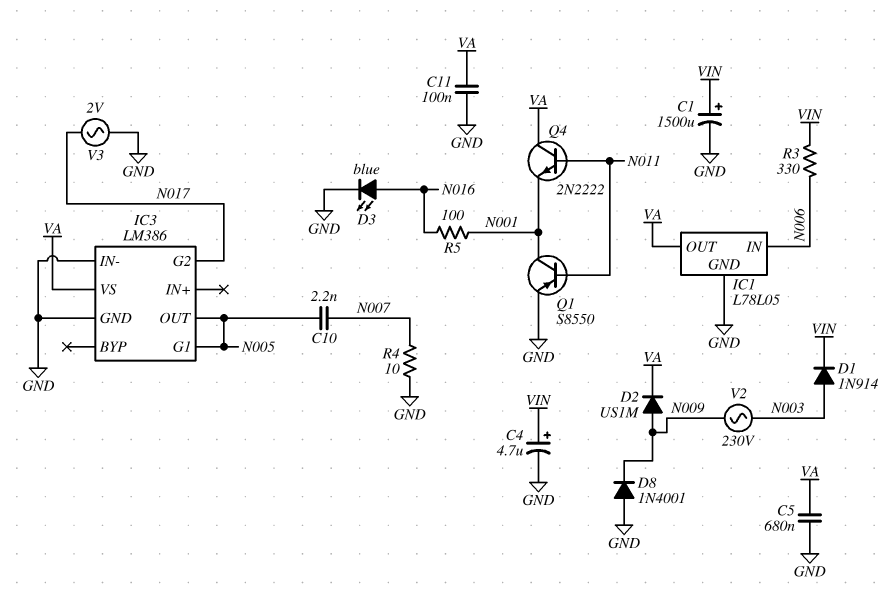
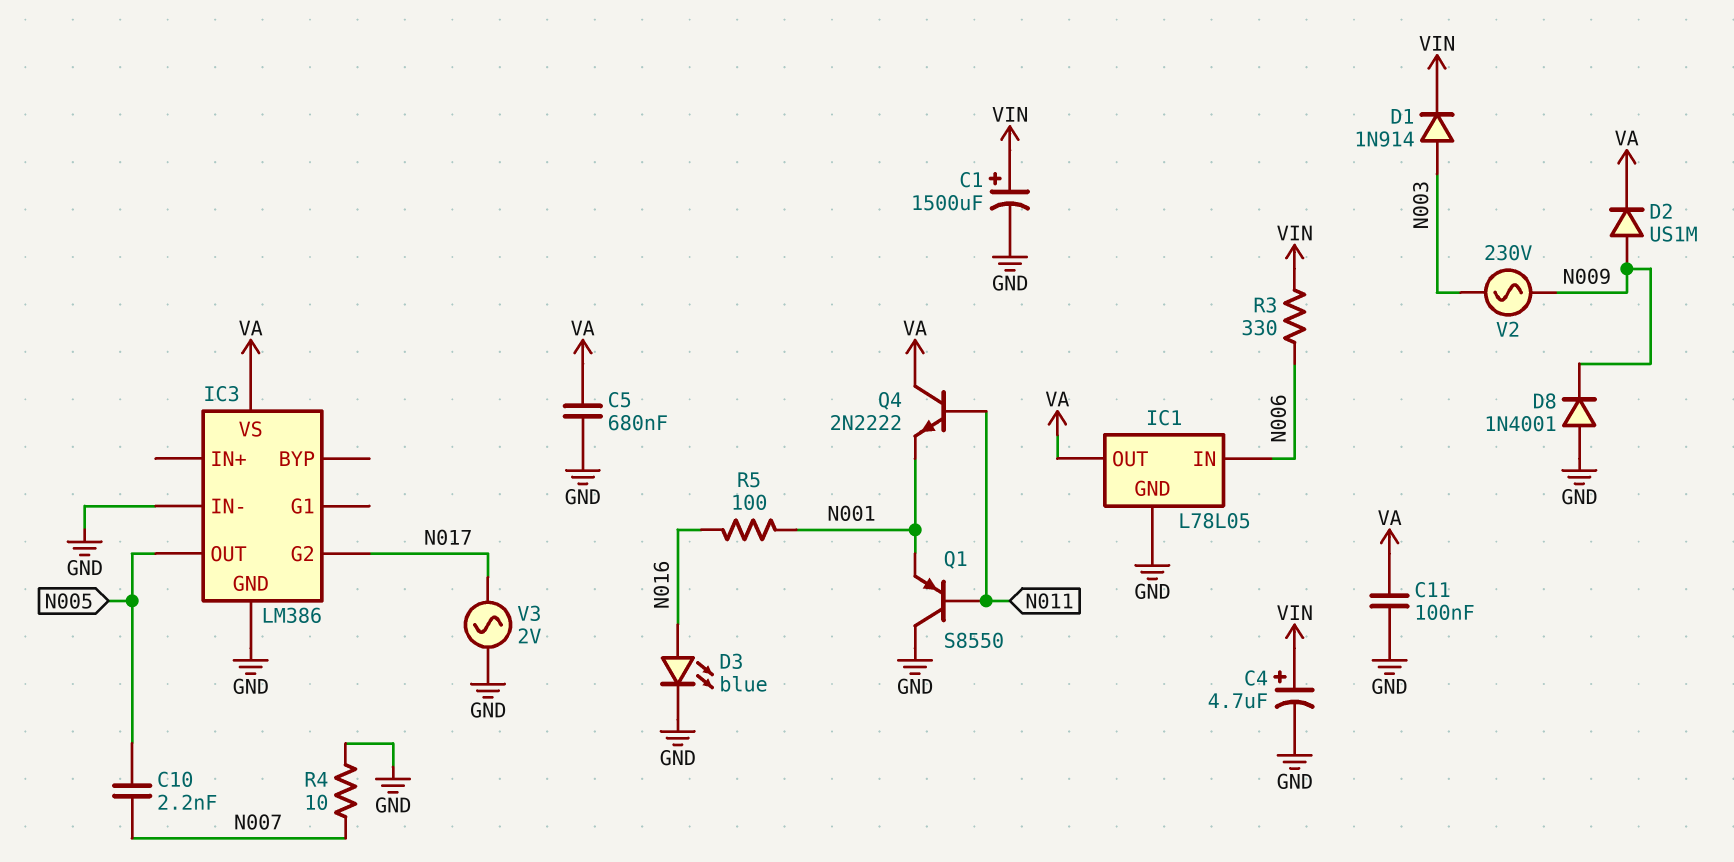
IC3 pin G1: N005 -> none
Q1: PNP S8550 (B N011, C N001, E GND) -> PNP S8550 (B N011, C GND, E N001)

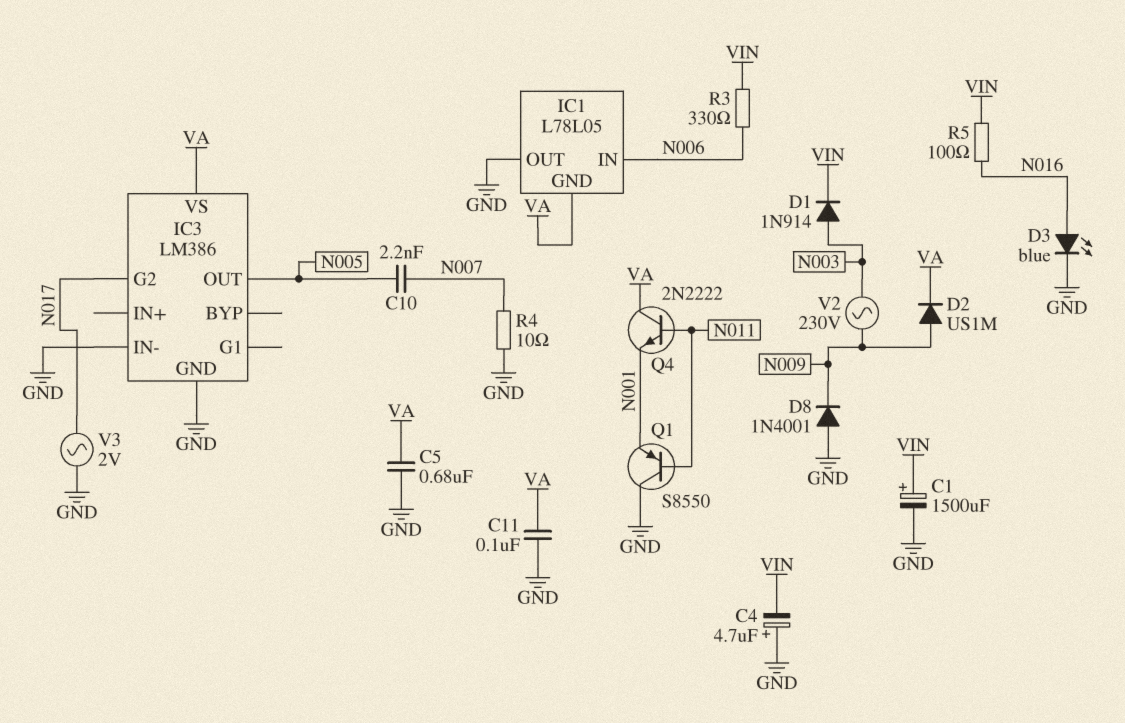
C4: 4.7uF (plus VIN, minus GND) -> 4.7uF (plus GND, minus VIN)
IC1 pin GND: GND -> VA
IC1 pin OUT: VA -> GND
R5: 100 (N001, N016) -> 100 (N016, VIN)

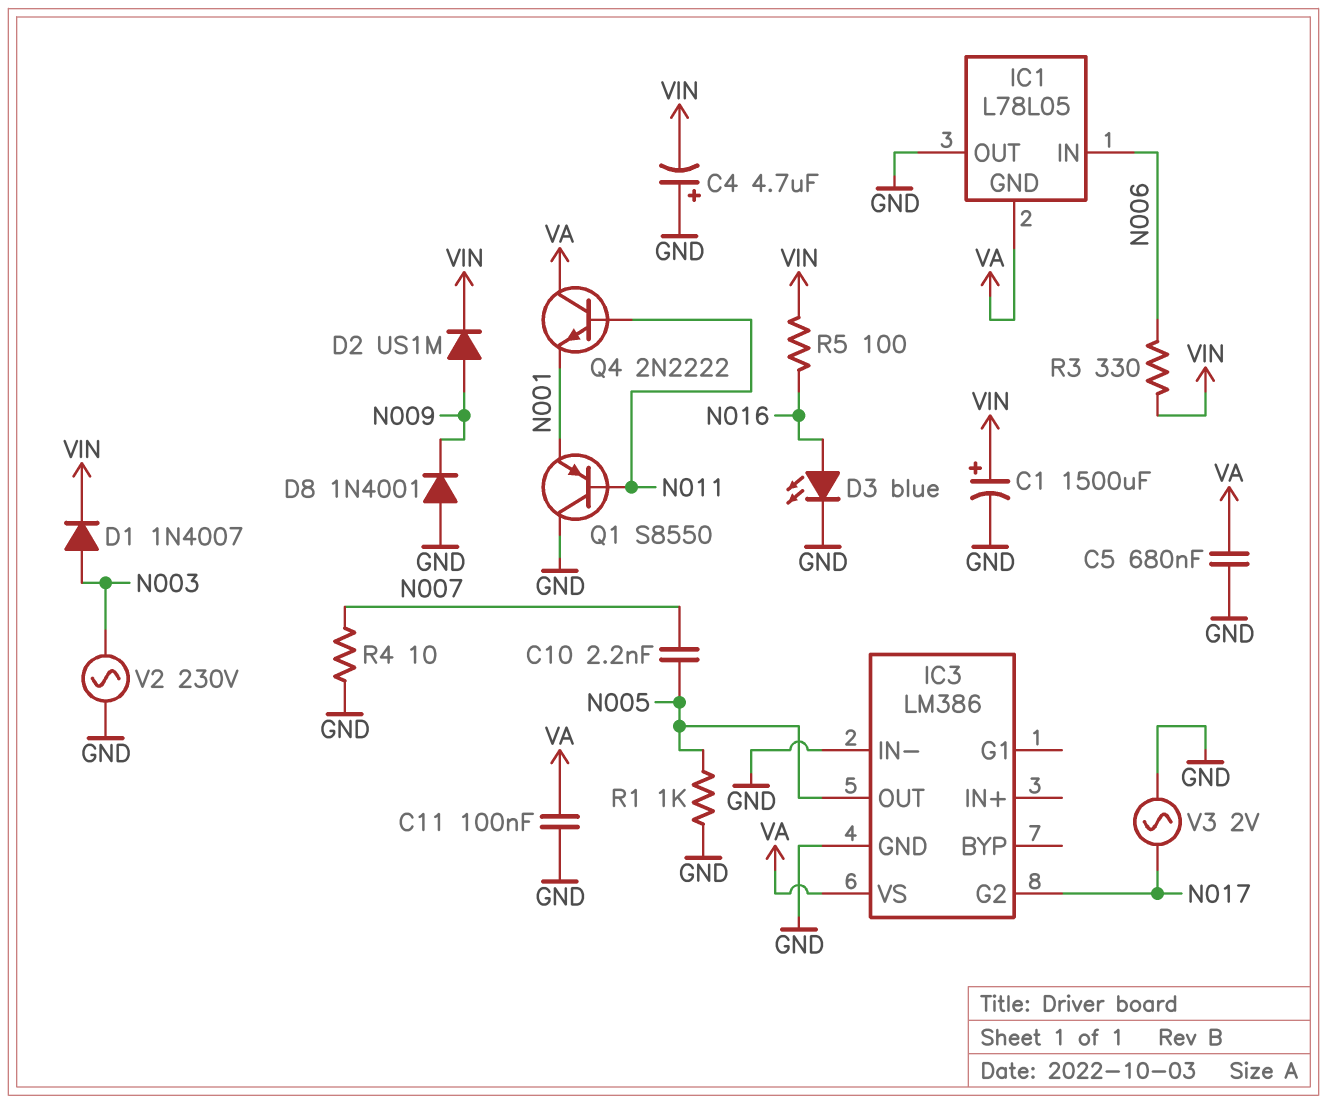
D1: diode 1N914 (A N003, K VIN) -> diode 1N4007 (A N003, K VIN)
D2: diode US1M (A N009, K VA) -> diode US1M (A N009, K VIN)
R1: none -> 1k (GND, N005)
V2: AC 230V (N003, N009) -> AC 230V (GND, N003)

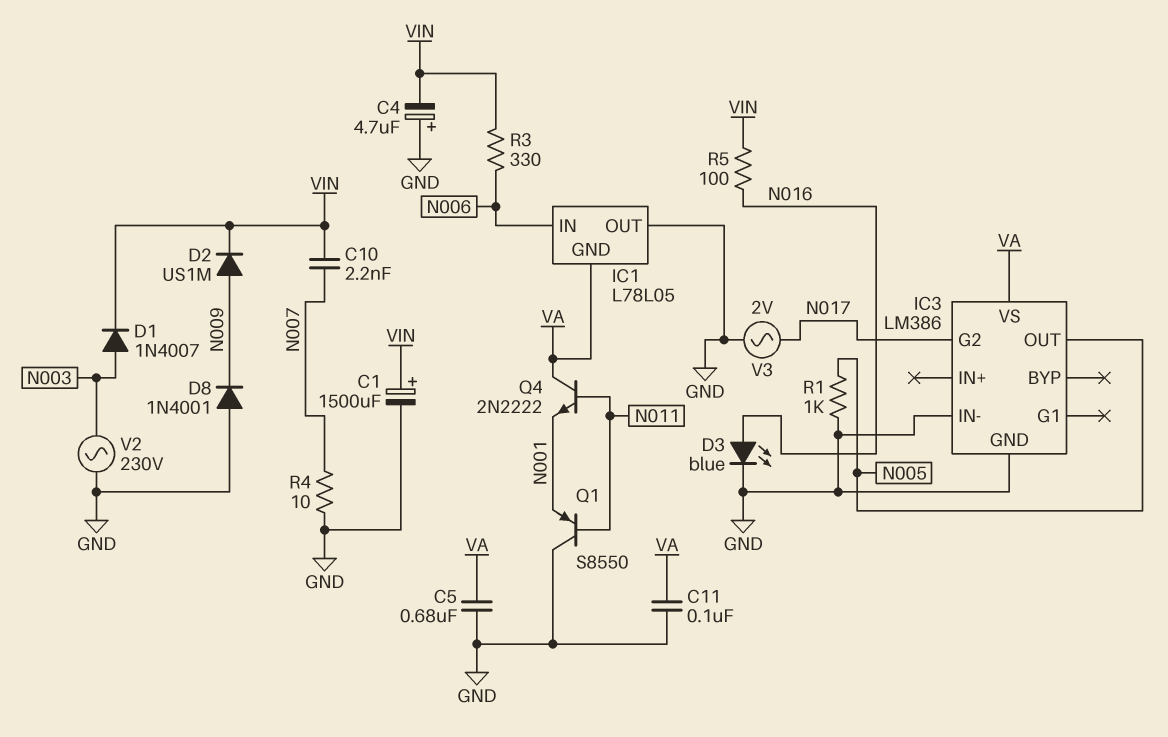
C10: 2.2nF (N005, N007) -> 2.2nF (N007, VIN)

